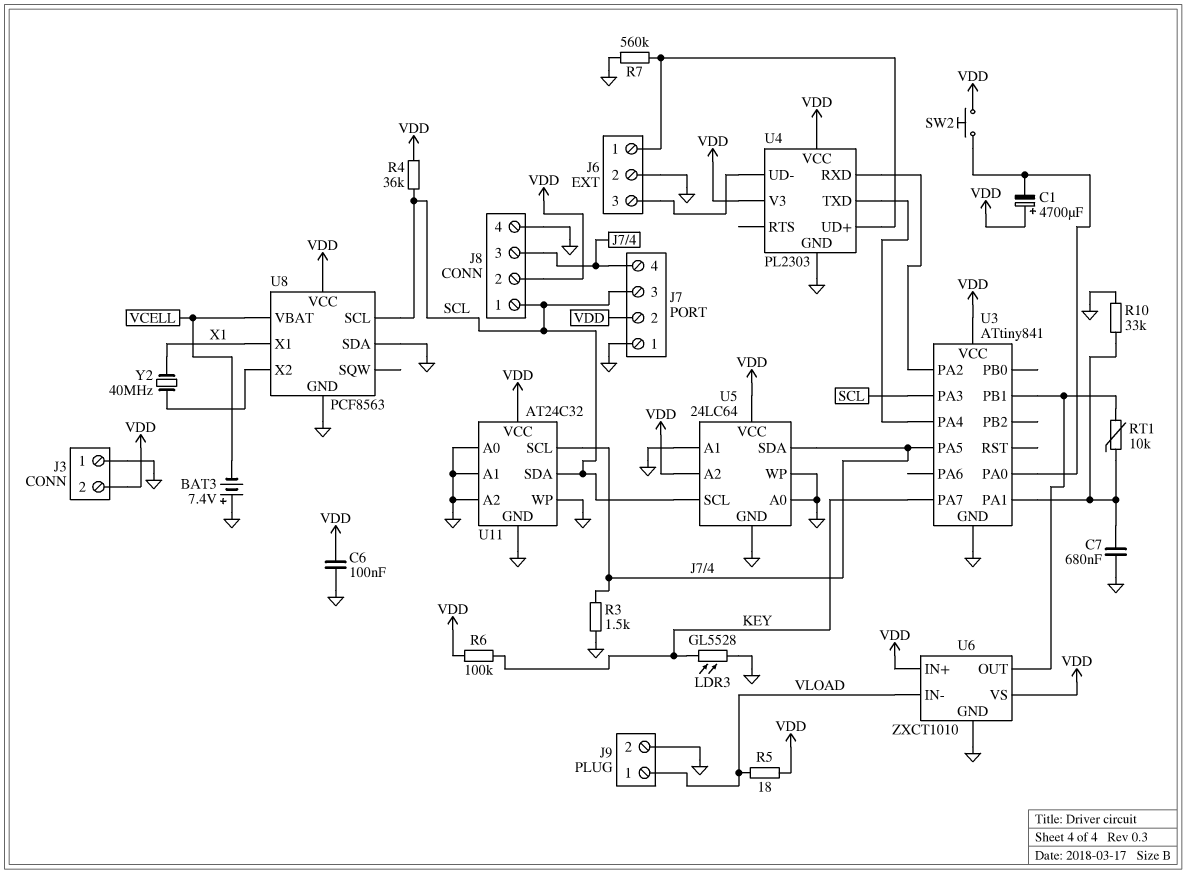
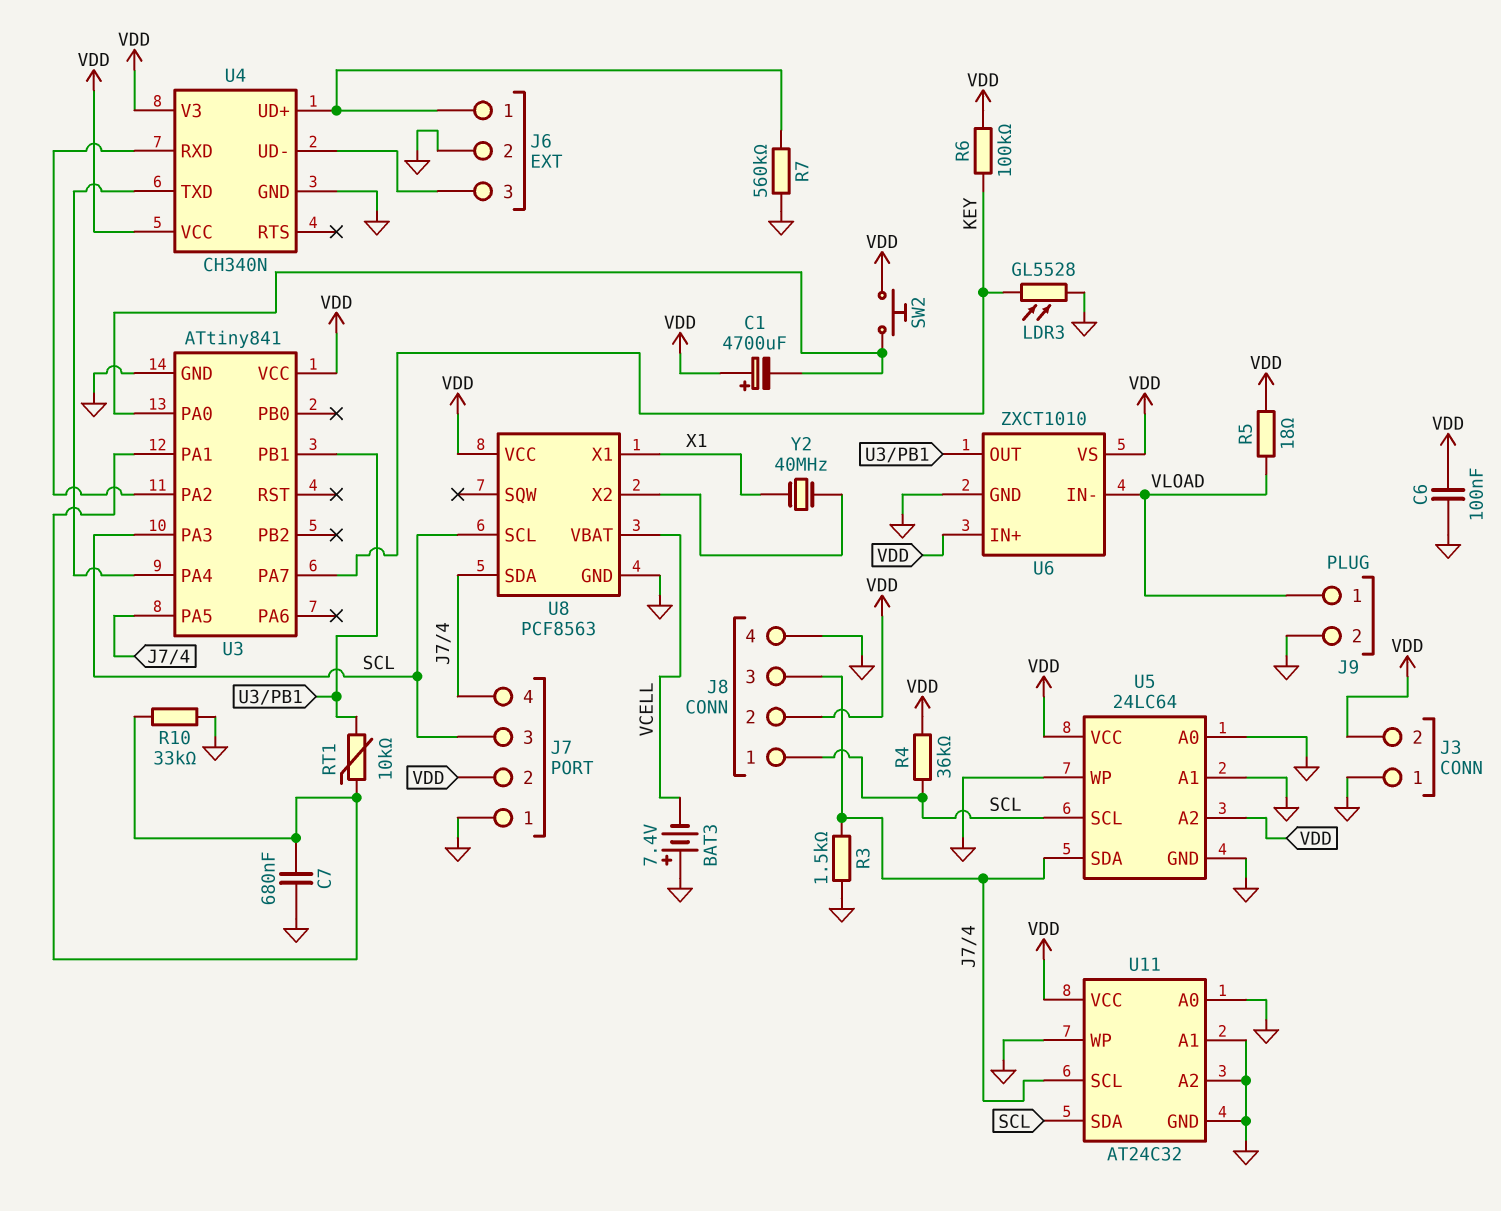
U4: PL2303 -> CH340N
U8 pin SDA: GND -> J7/4

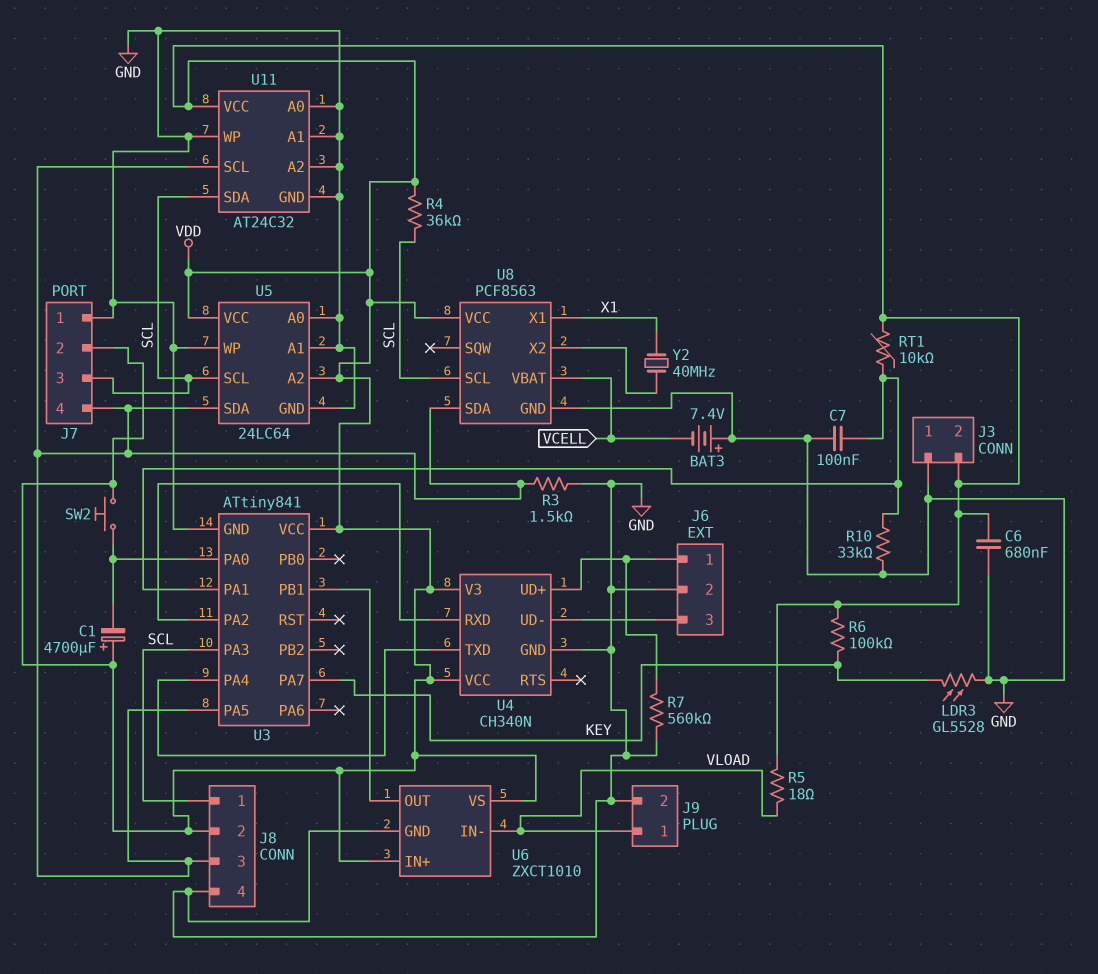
C6: 100nF (GND, VDD) -> 680nF (GND, VDD)
C7: 680nF (GND, U3/PA1) -> 100nF (GND, U3/PA1)
RT1: 10k (U3/PA1, U3/PB1) -> 10k (U3/PA1, VDD)

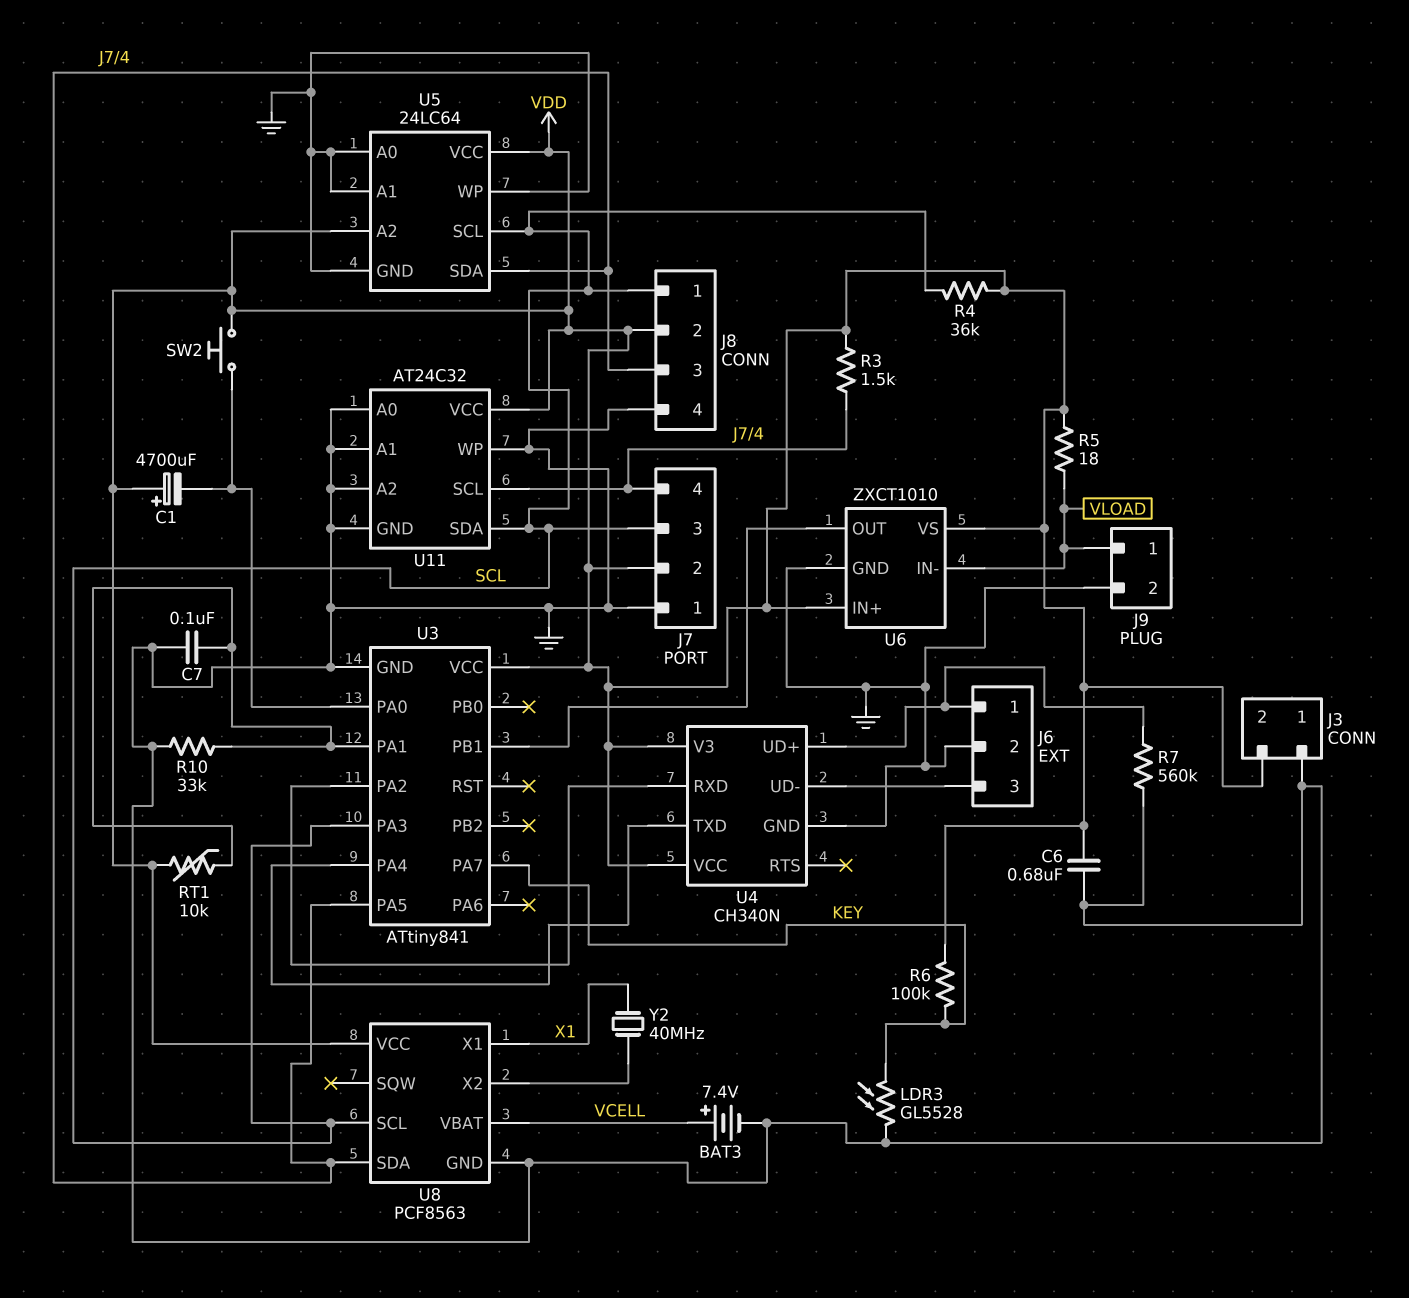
BAT3: 7.4V (plus GND, minus VCELL) -> 7.4V (plus VCELL, minus GND)
R3: 1.5k (GND, J7/4) -> 1.5k (J7/4, VDD)

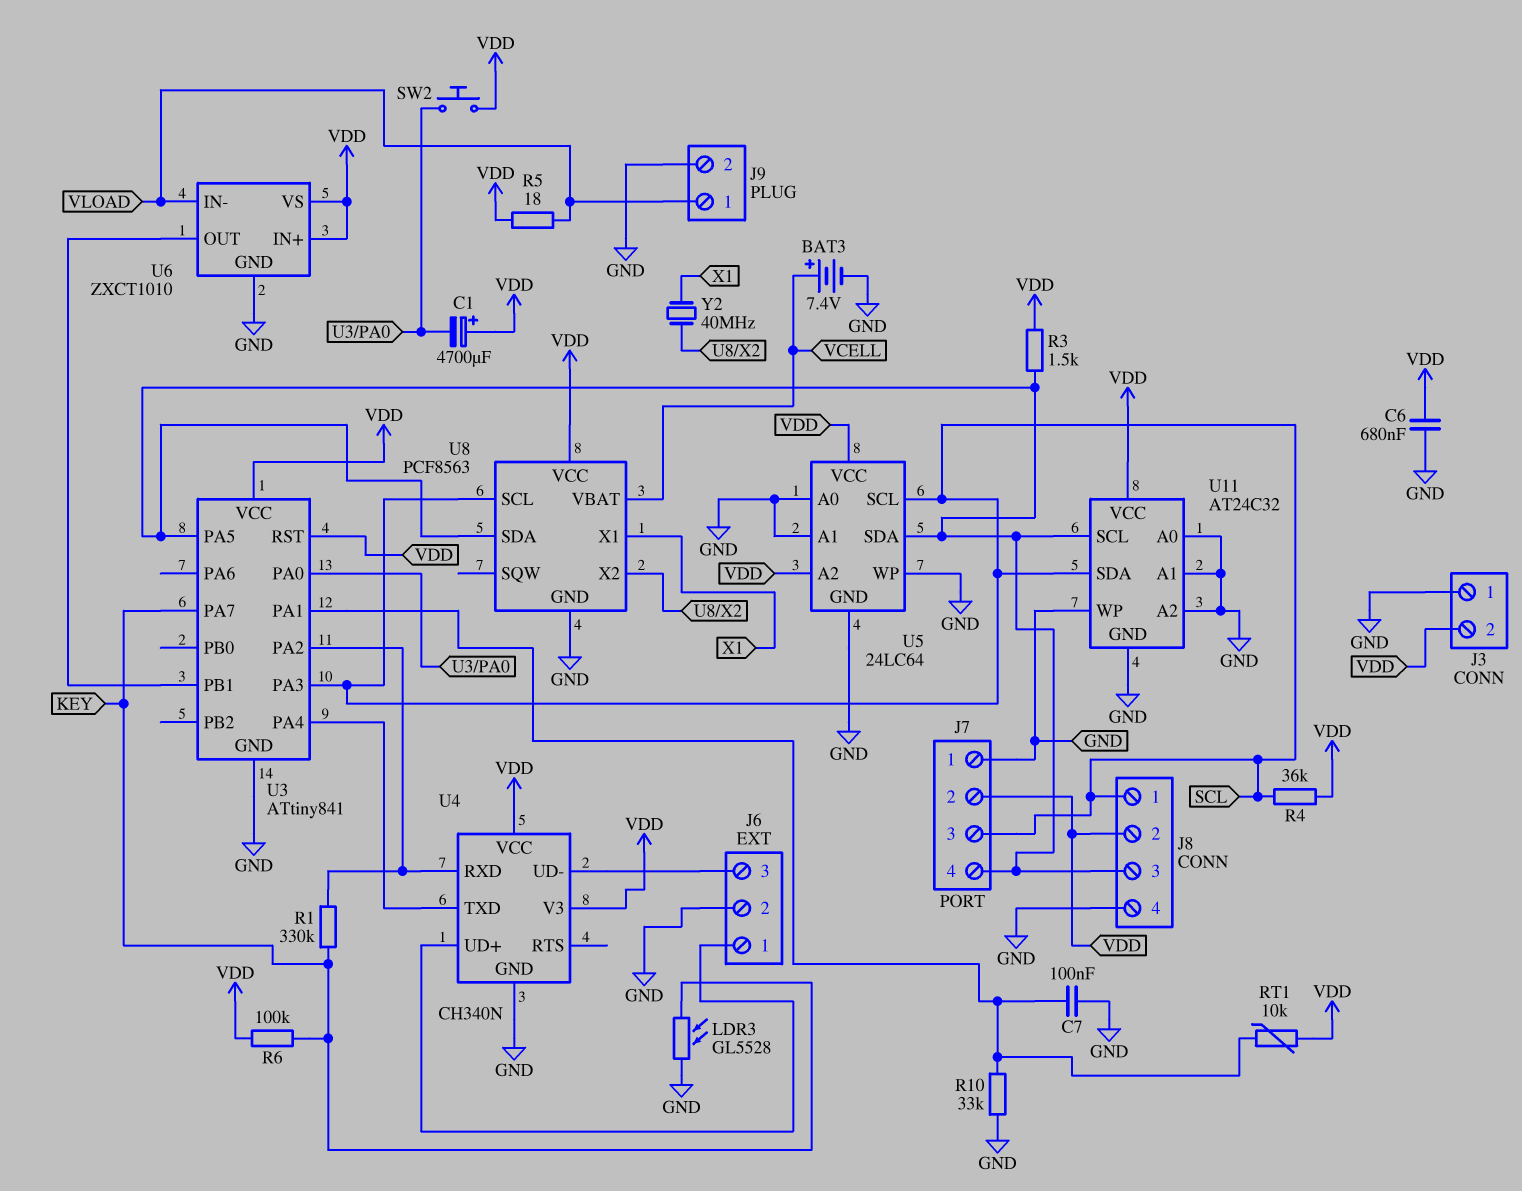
R1: none -> 330k (KEY, U3/PA2)
R7: 560k (GND, J6/1) -> none
U3 pin RST: none -> VDD

